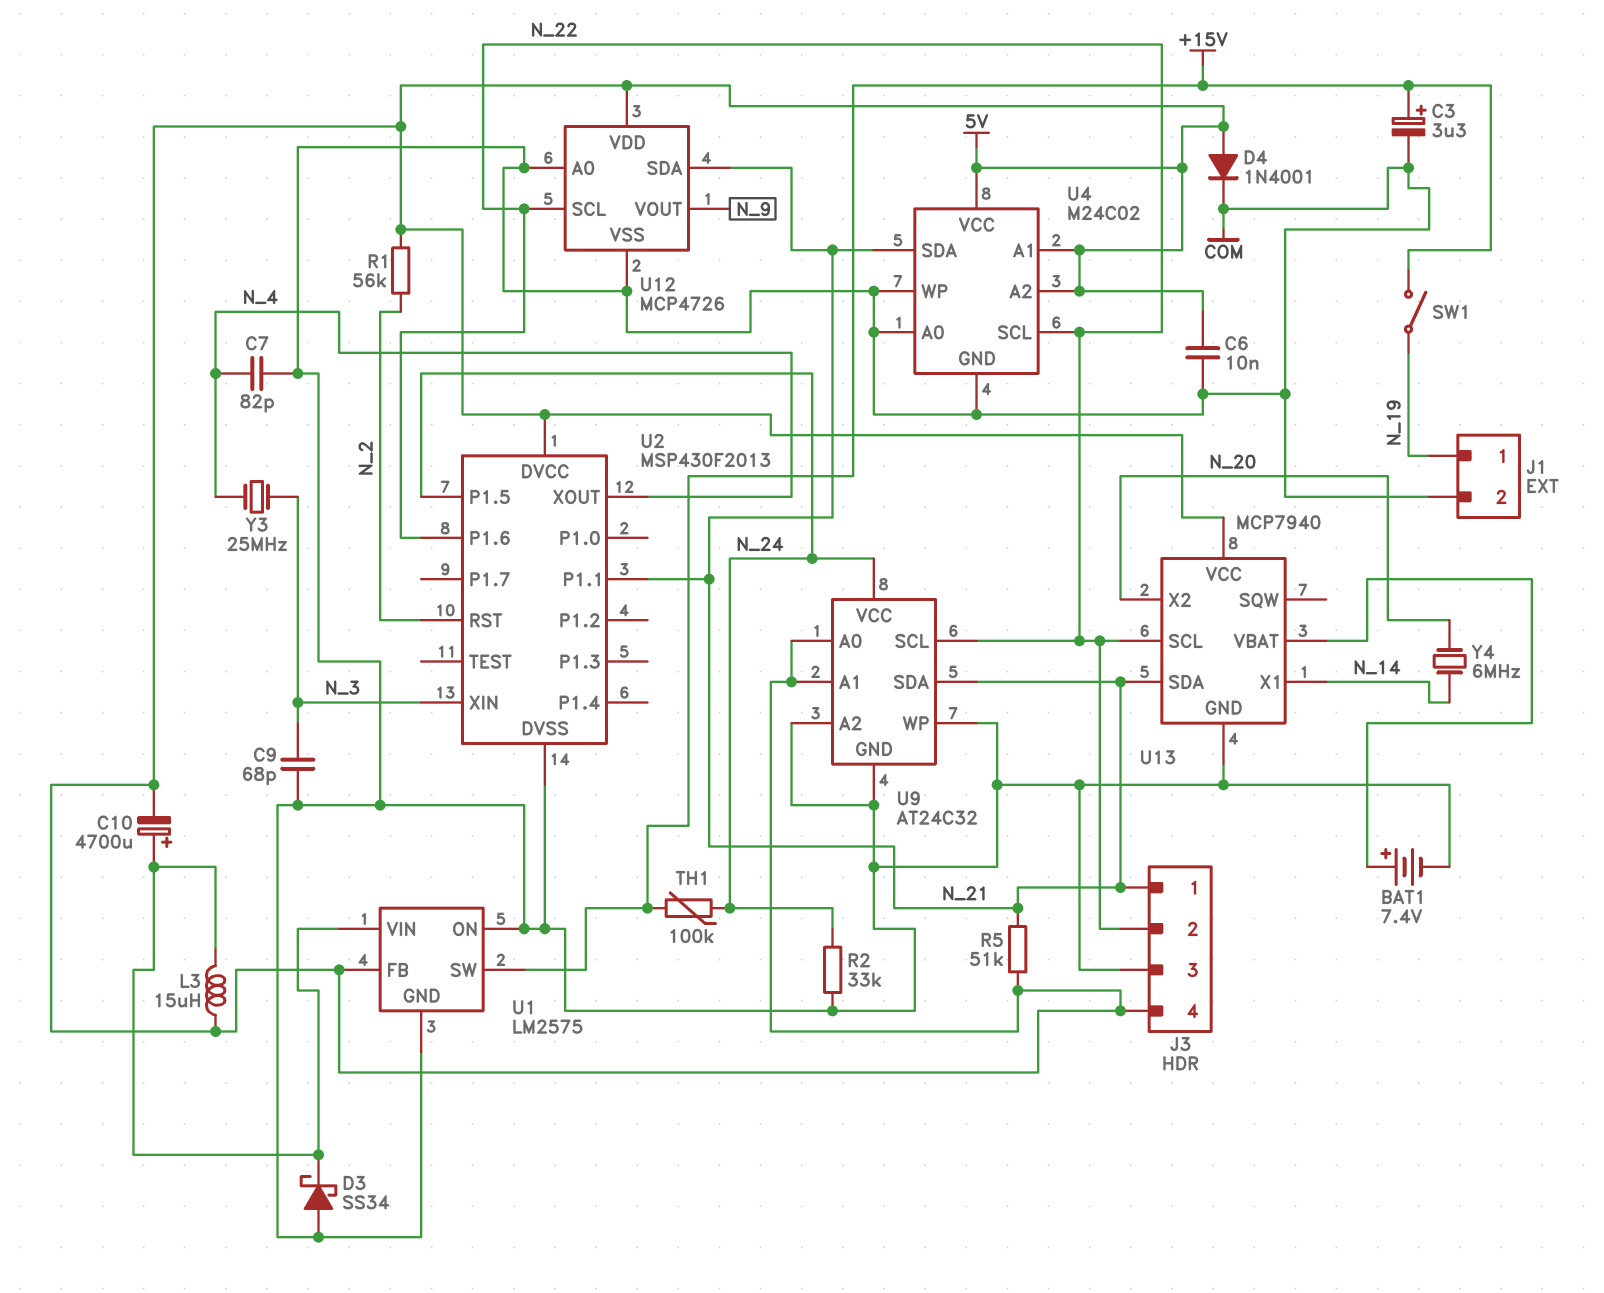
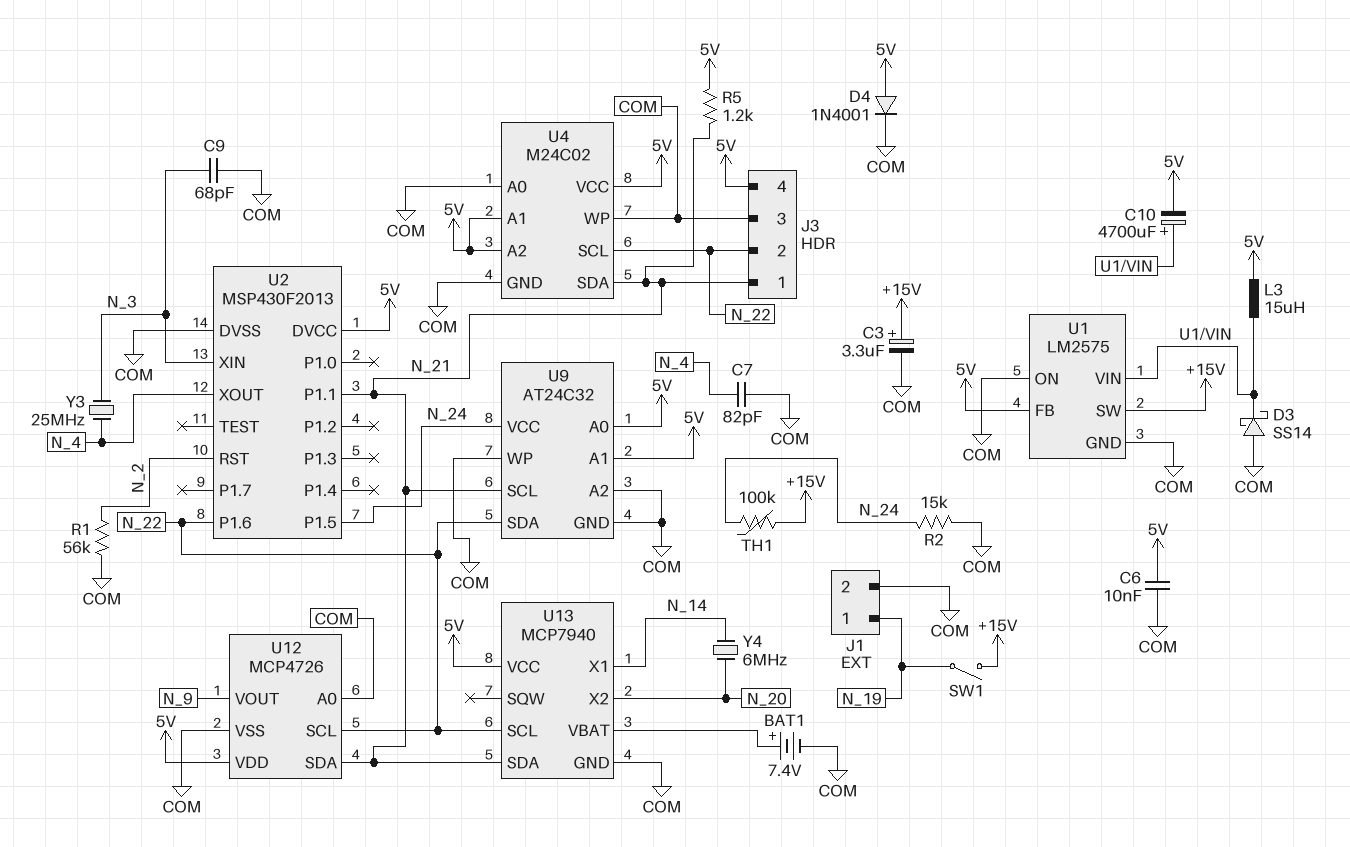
D3: schottky SS34 (A COM, K U1/VIN) -> schottky SS14 (A COM, K U1/VIN)
R1: 56k (5V, N_2) -> 56k (COM, N_2)
R2: 33k (COM, N_24) -> 15k (COM, N_24)
R5: 51k (5V, N_21) -> 1.2k (5V, N_21)
U9 pin SCL: N_22 -> N_21
U9 pin SDA: N_21 -> N_22

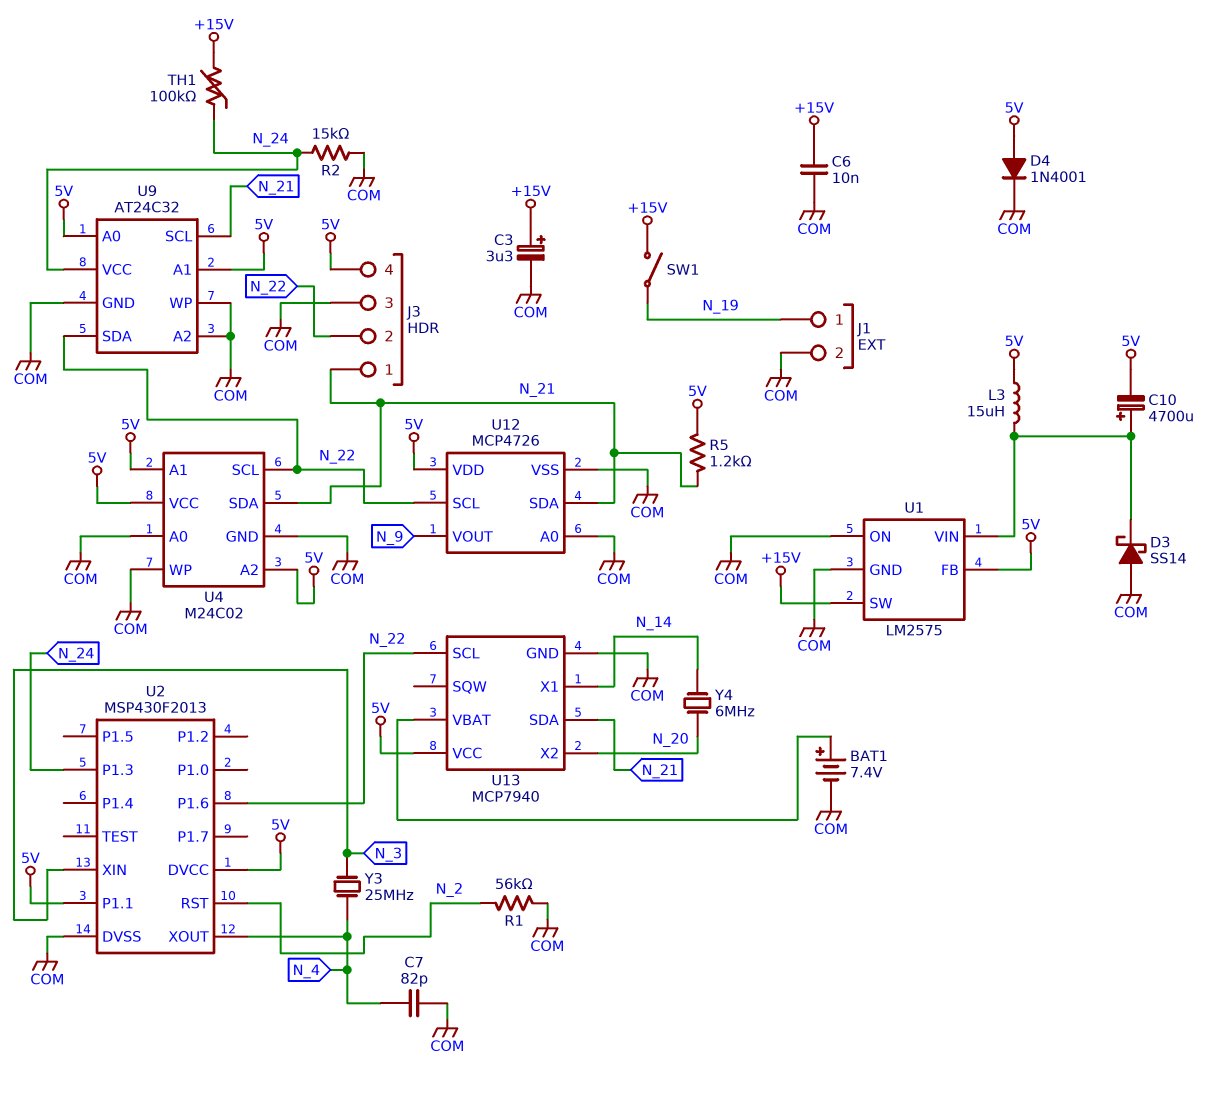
C6: 10nF (5V, COM) -> 10nF (+15V, COM)
C9: 68pF (COM, N_3) -> none
U2 pin P1.1: N_21 -> 5V
U2 pin P1.3: none -> N_24
U2 pin P1.5: N_24 -> none

